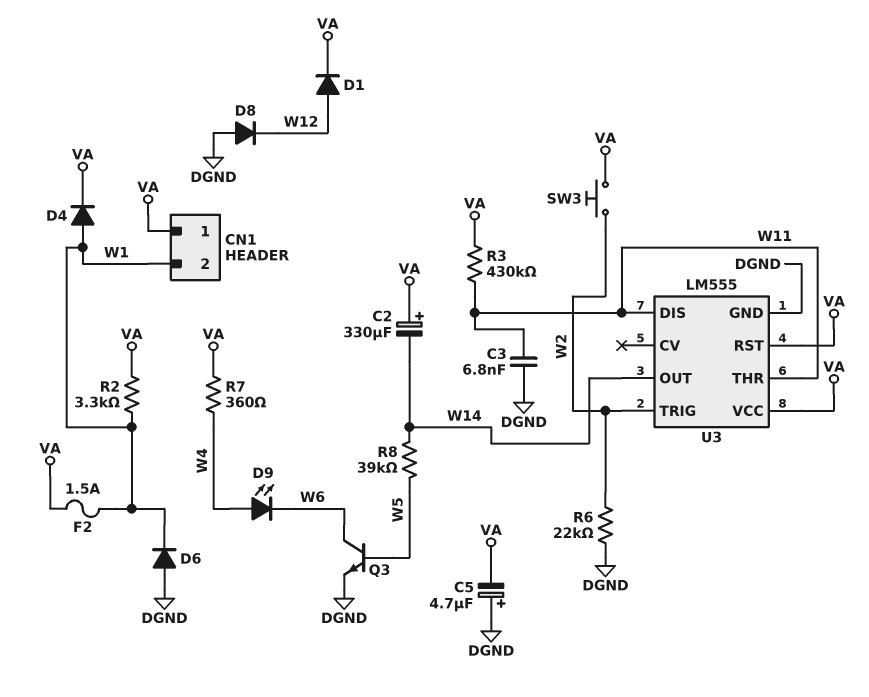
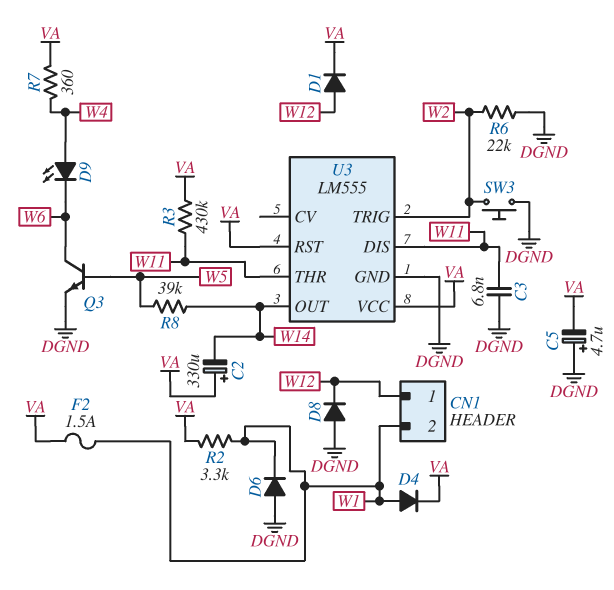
CN1 pin 1: VA -> W12
SW3: button (VA, W2) -> button (DGND, W2)

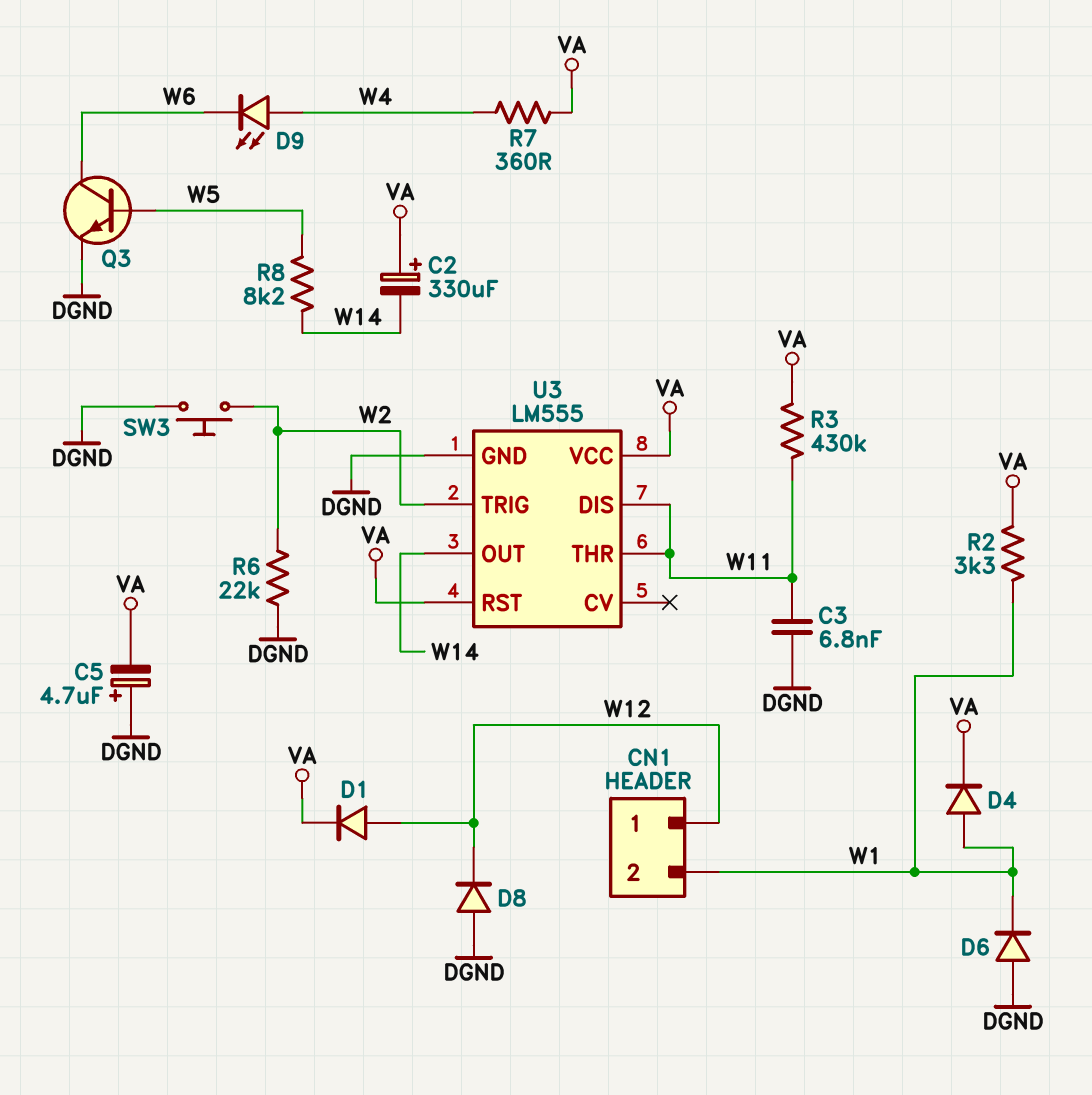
F2: 1.5A (VA, W1) -> none
R8: 39k (W5, W14) -> 8.2k (W5, W14)

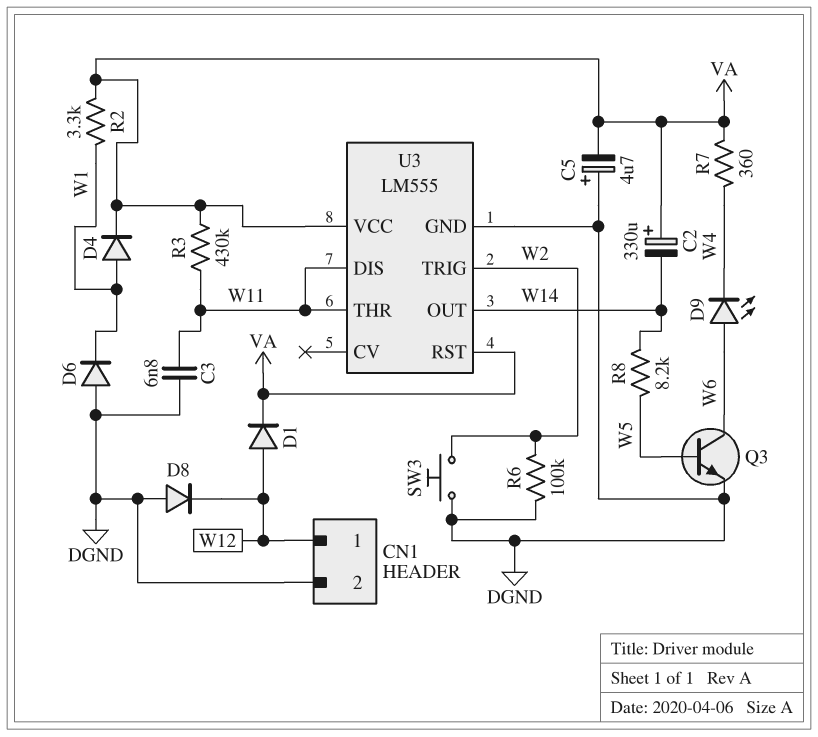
CN1 pin 2: W1 -> DGND
D9: LED (A W4, K W6) -> LED (A W6, K W4)
R6: 22k (DGND, W2) -> 100k (DGND, W2)

